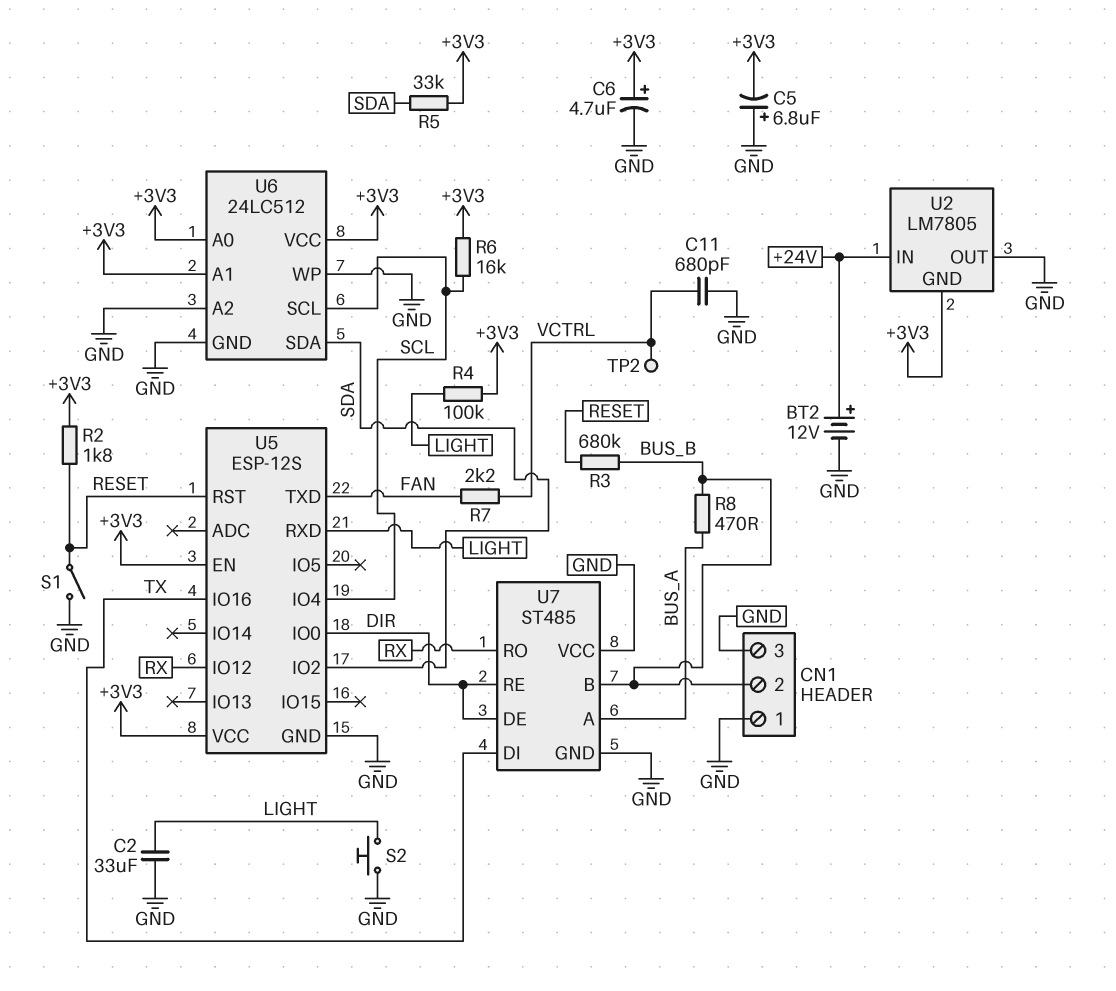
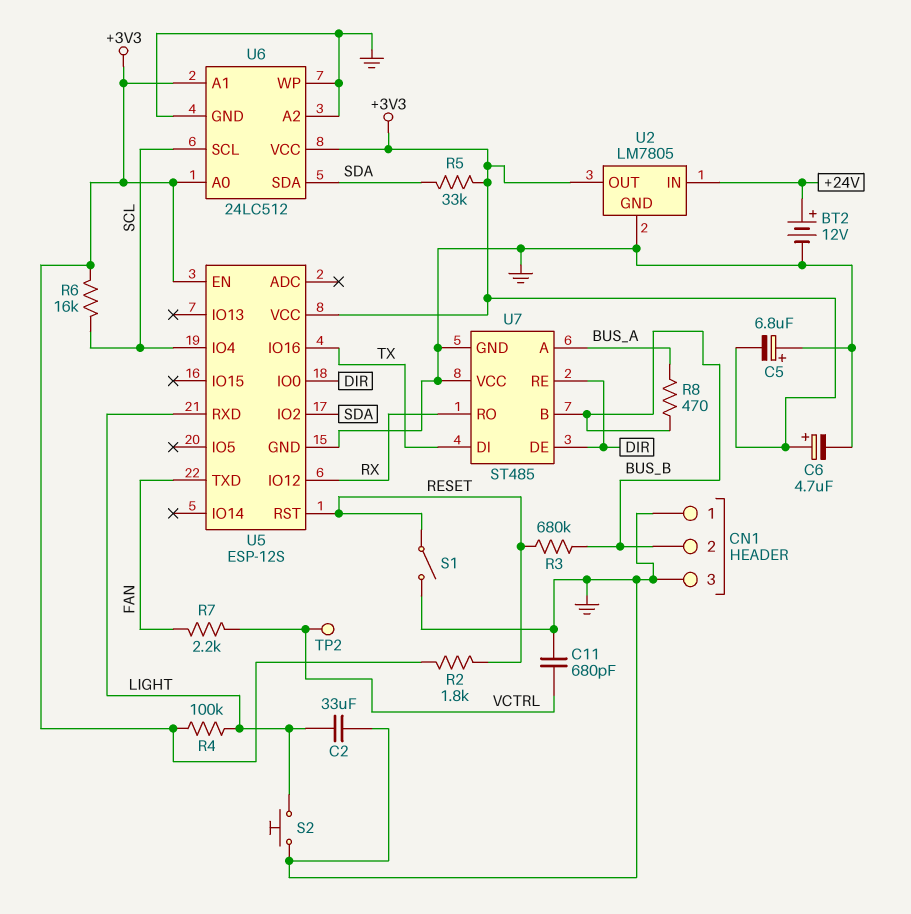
U2 pin GND: +3V3 -> GND
U2 pin OUT: GND -> +3V3

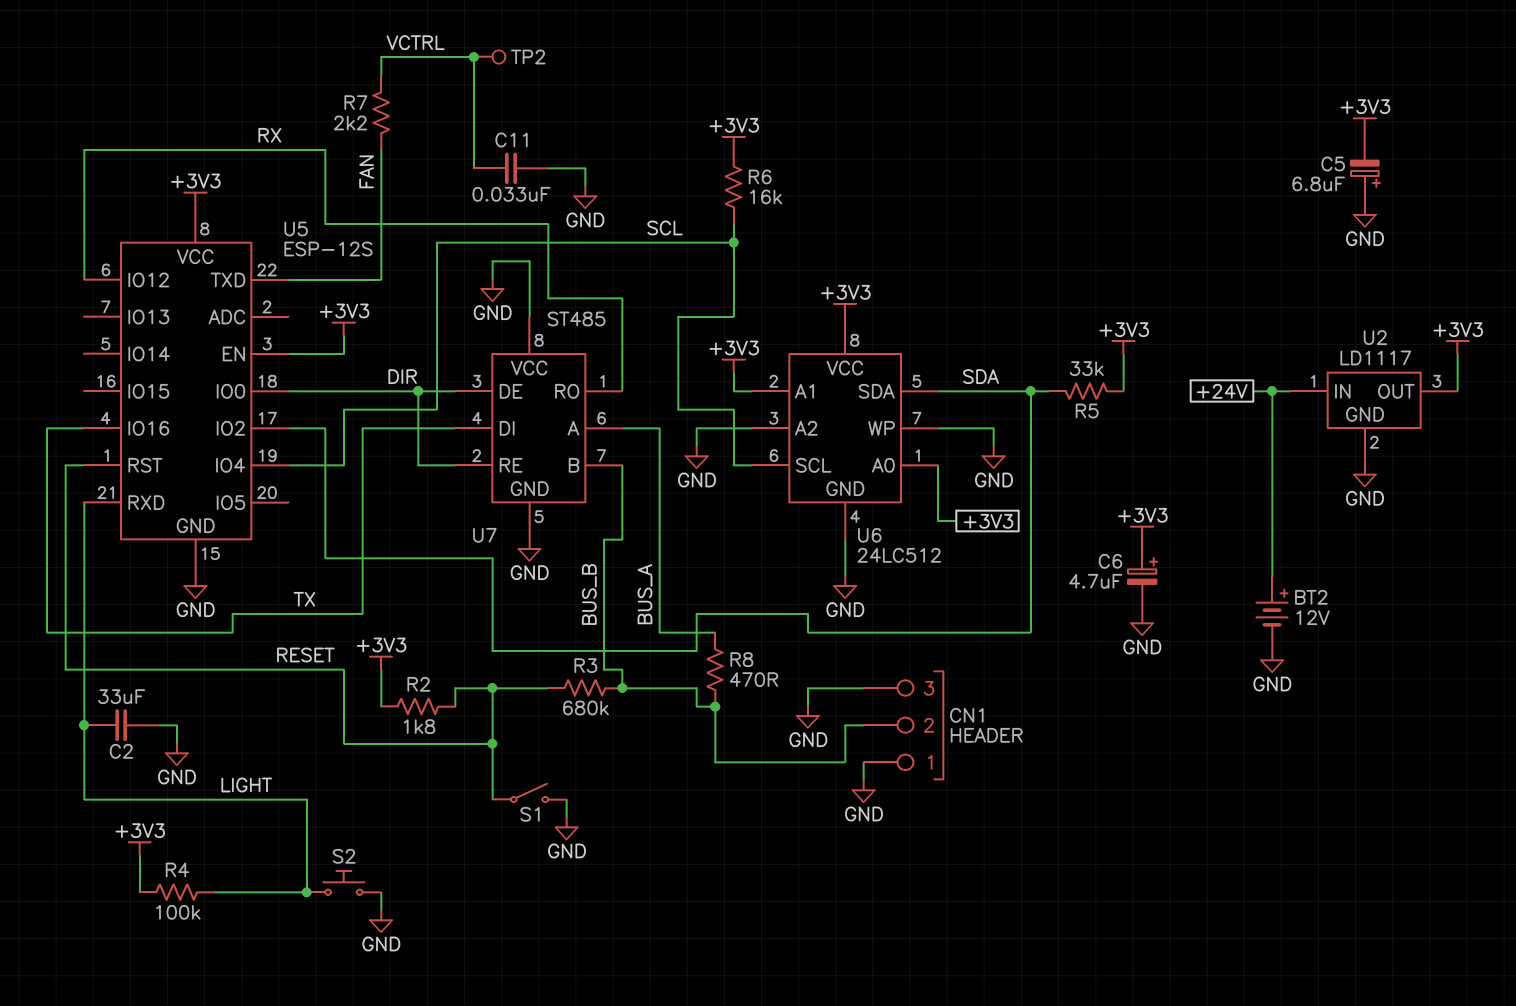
C11: 680pF (GND, VCTRL) -> 33nF (GND, VCTRL)
U2: LM7805 -> LD1117

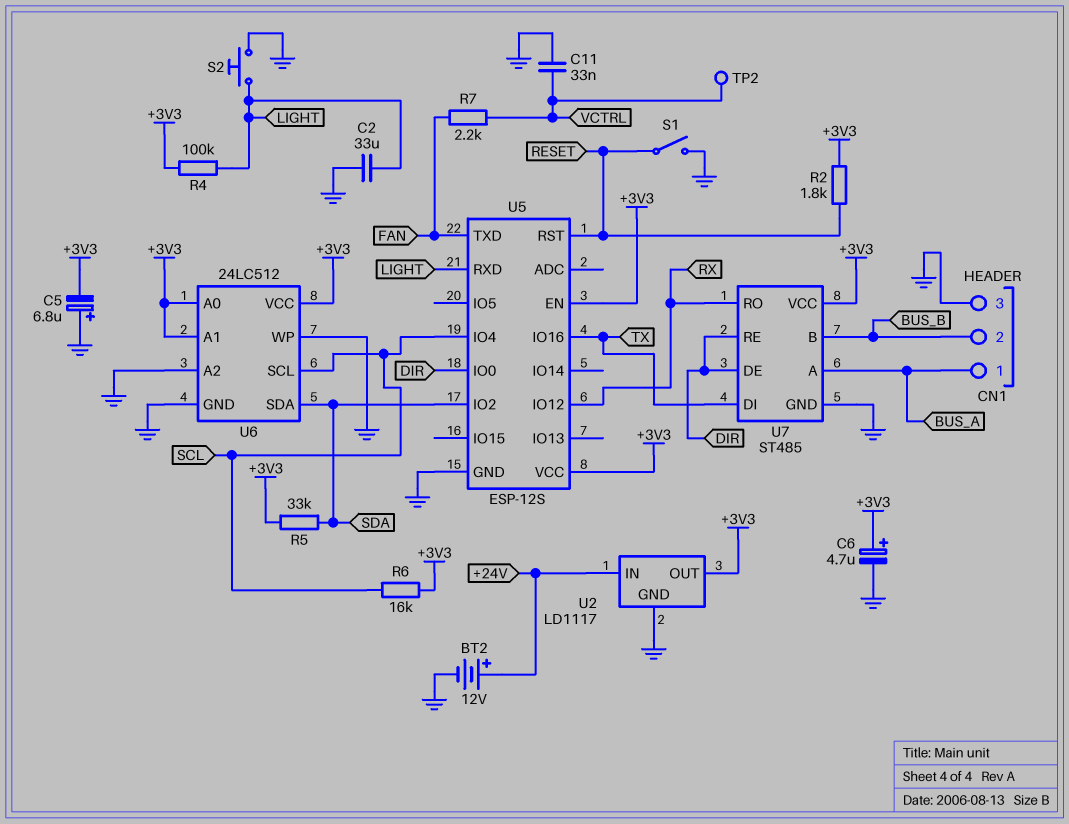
CN1 pin 1: GND -> BUS_A
R3: 680k (BUS_B, RESET) -> none
R8: 470 (BUS_A, BUS_B) -> none
U7 pin VCC: GND -> +3V3

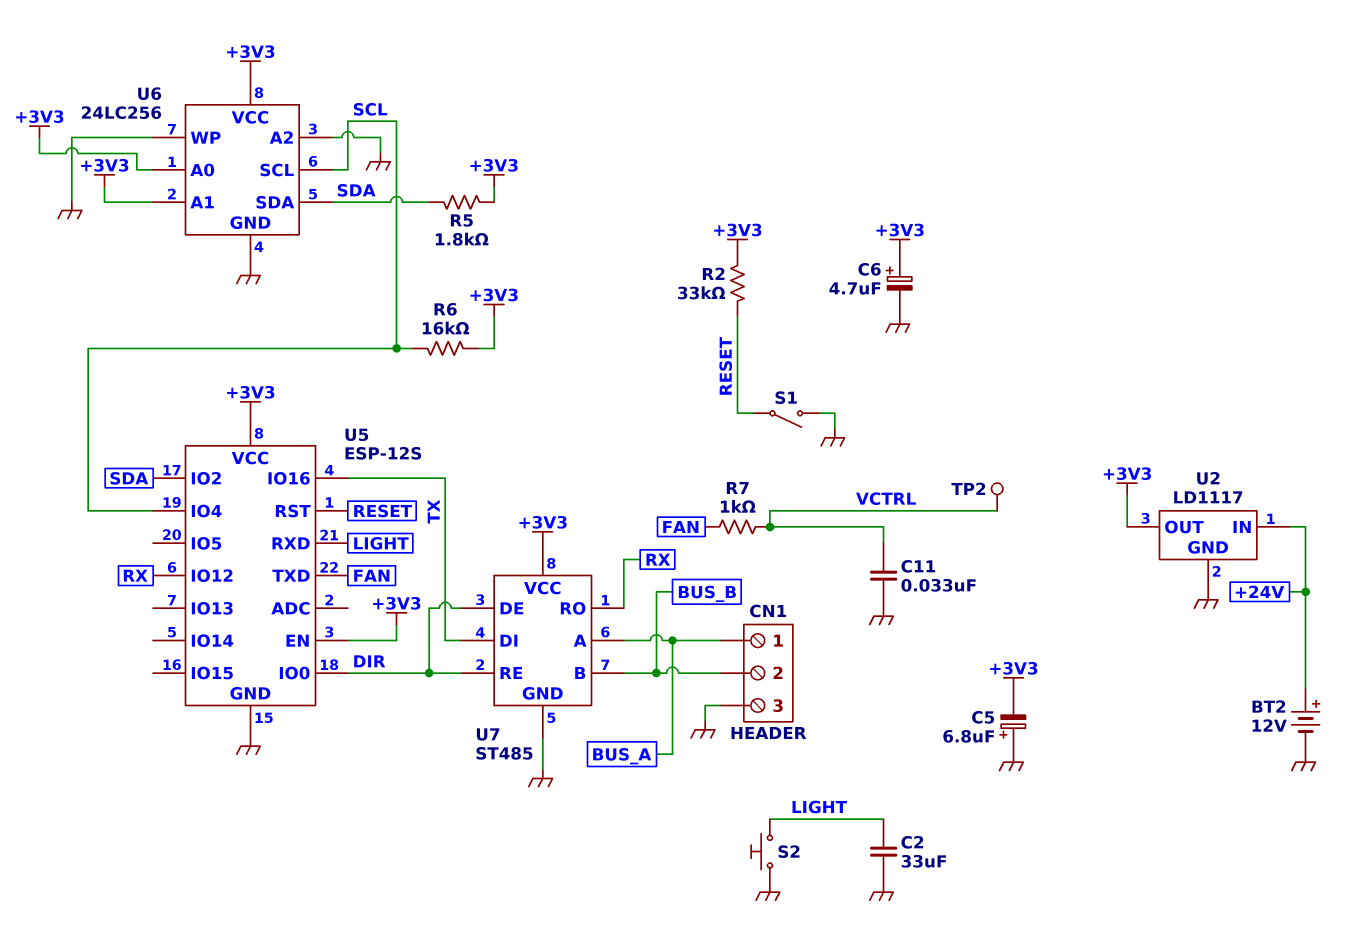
R2: 1.8k (+3V3, RESET) -> 33k (+3V3, RESET)
R4: 100k (+3V3, LIGHT) -> none
R5: 33k (+3V3, SDA) -> 1.8k (+3V3, SDA)
R7: 2.2k (FAN, VCTRL) -> 1k (FAN, VCTRL)
U6: 24LC512 -> 24LC256

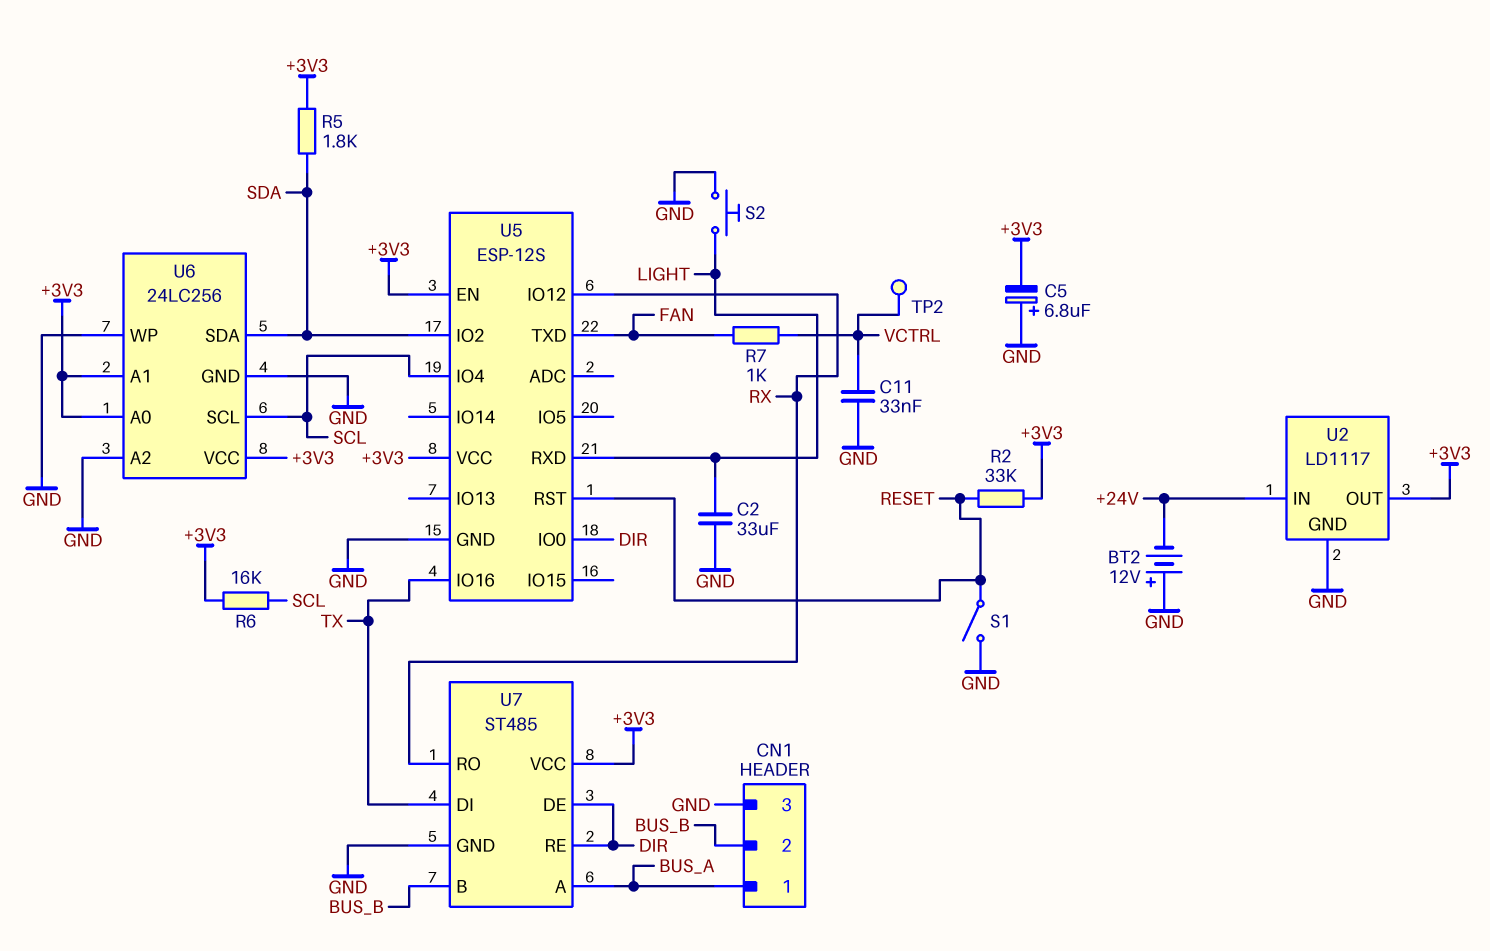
BT2: 12V (plus +24V, minus GND) -> 12V (plus GND, minus +24V)
C6: 4.7uF (plus +3V3, minus GND) -> none

